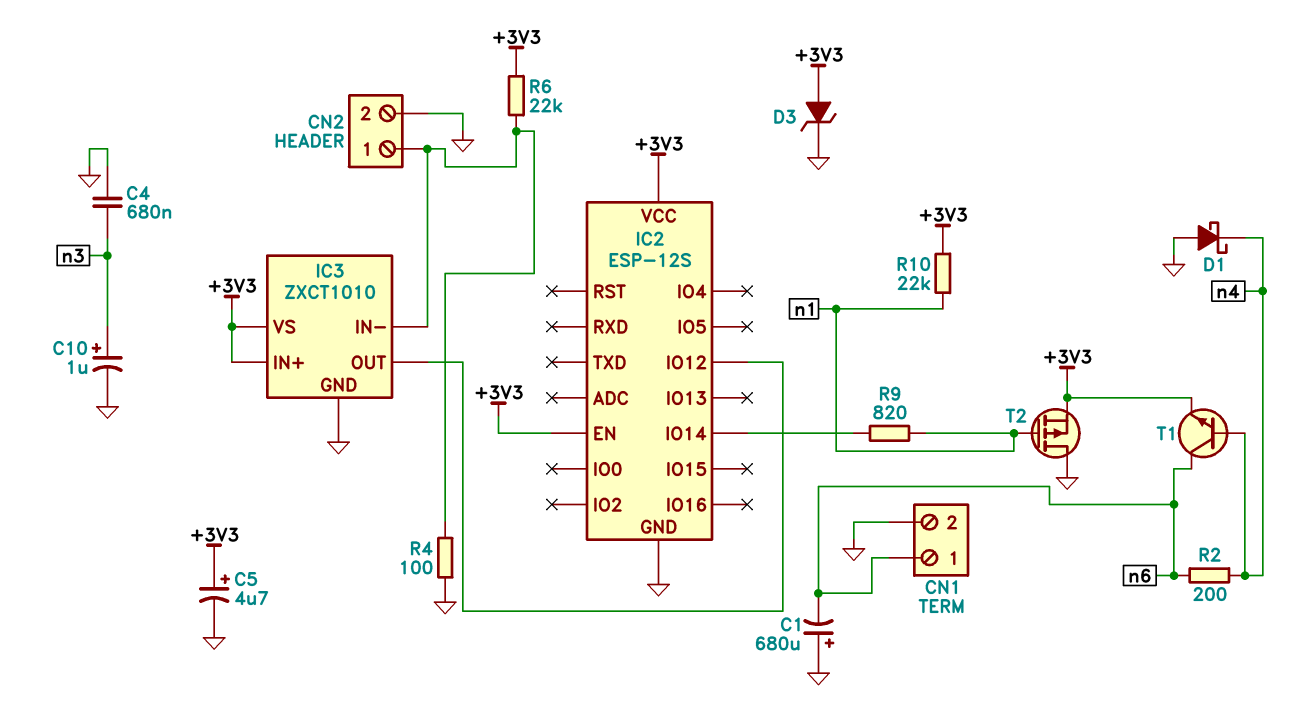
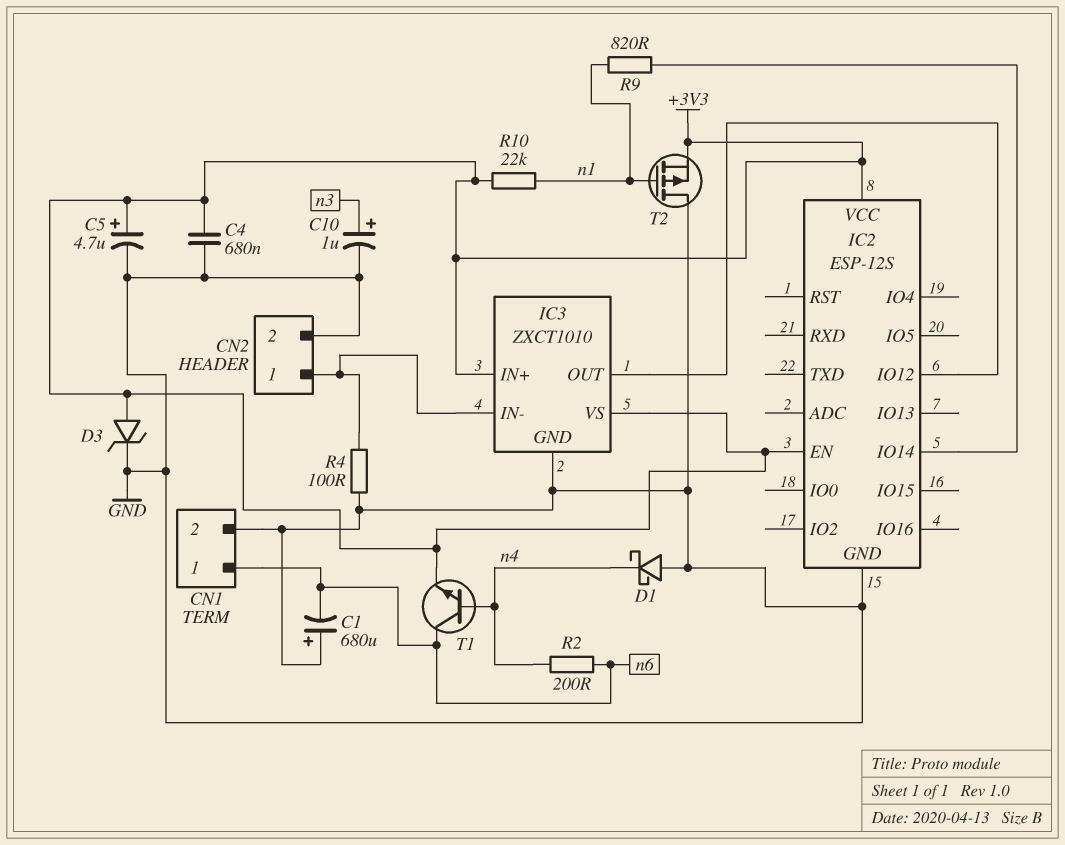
C4: 680nF (GND, n3) -> 680nF (+3V3, GND)
R6: 22k (+3V3, CN2/1) -> none

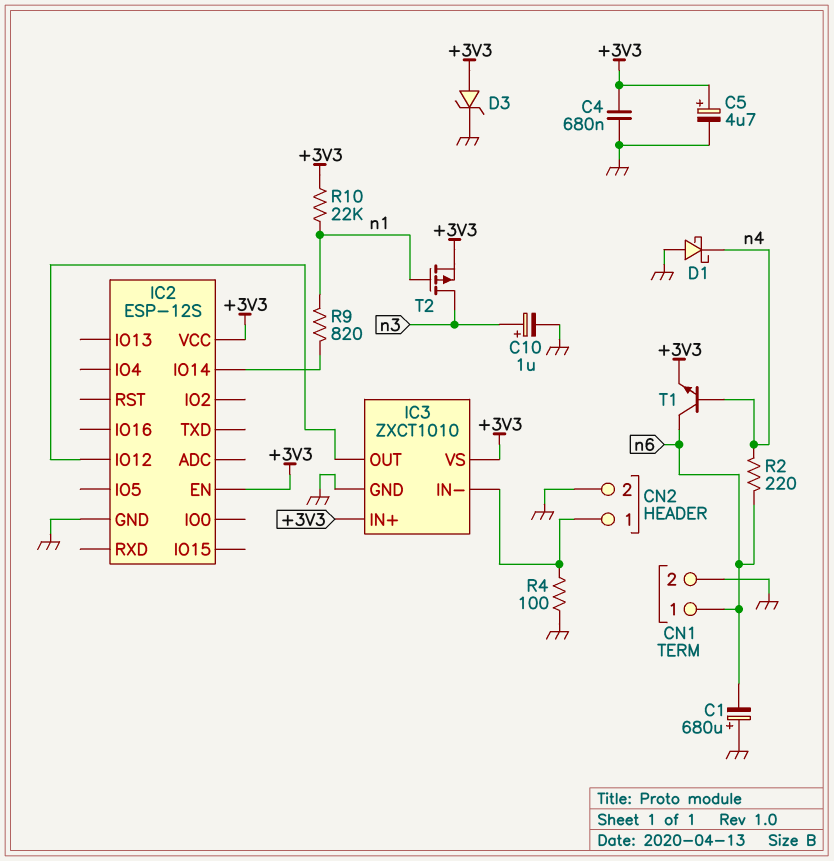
R2: 200 (n4, n6) -> 220 (n4, n6)
T2: PMOS (G n1, D GND, S +3V3) -> PMOS (G n1, D n3, S +3V3)

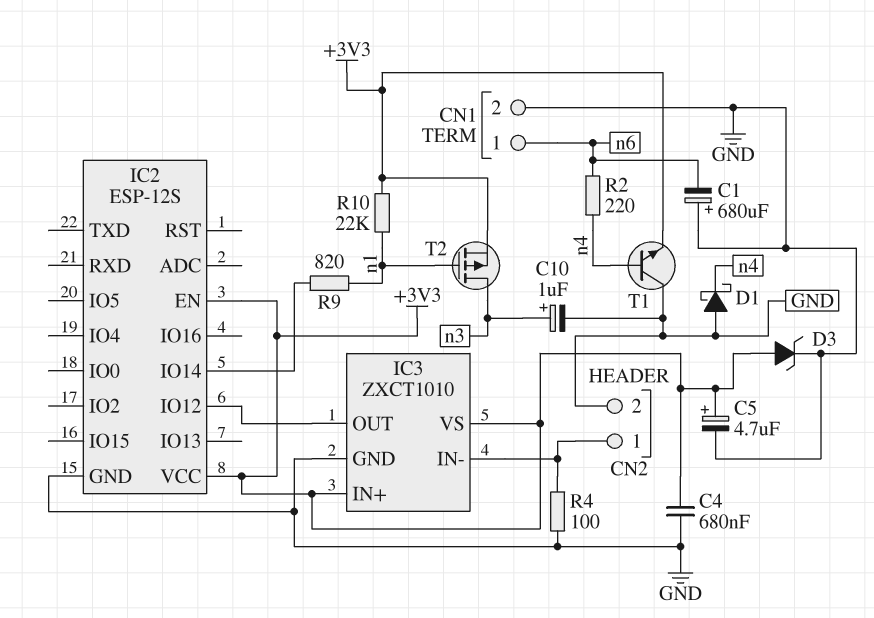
T1: NPN (B n4, C n6, E +3V3) -> NPN (B n4, C GND, E +3V3)

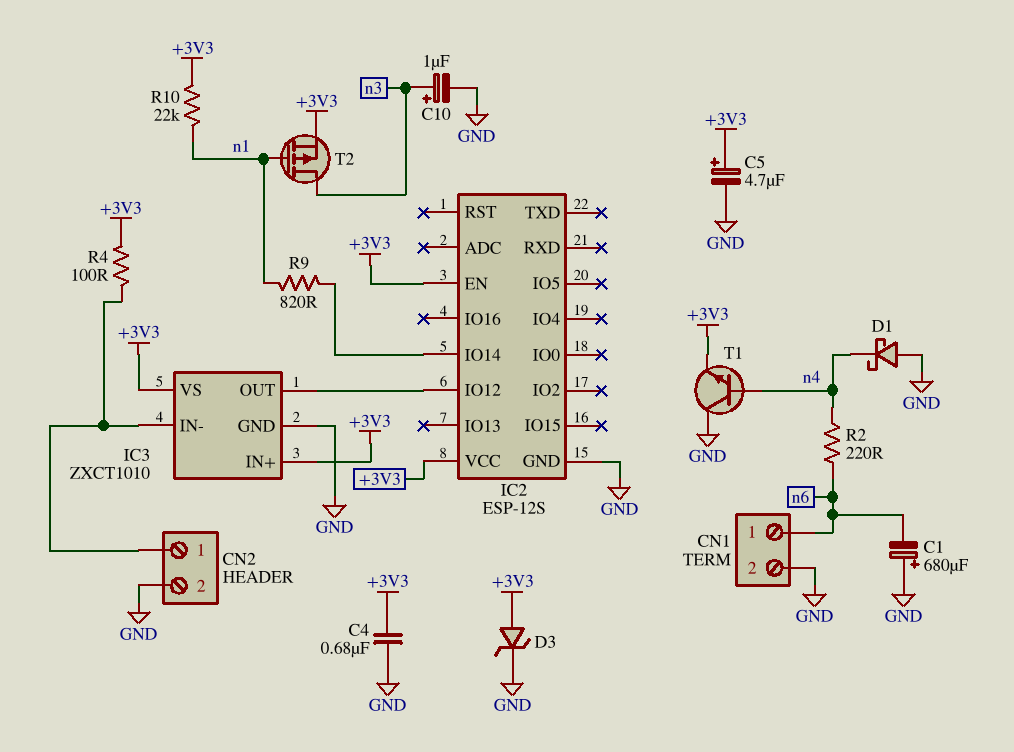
R4: 100 (CN2/1, GND) -> 100 (+3V3, CN2/1)

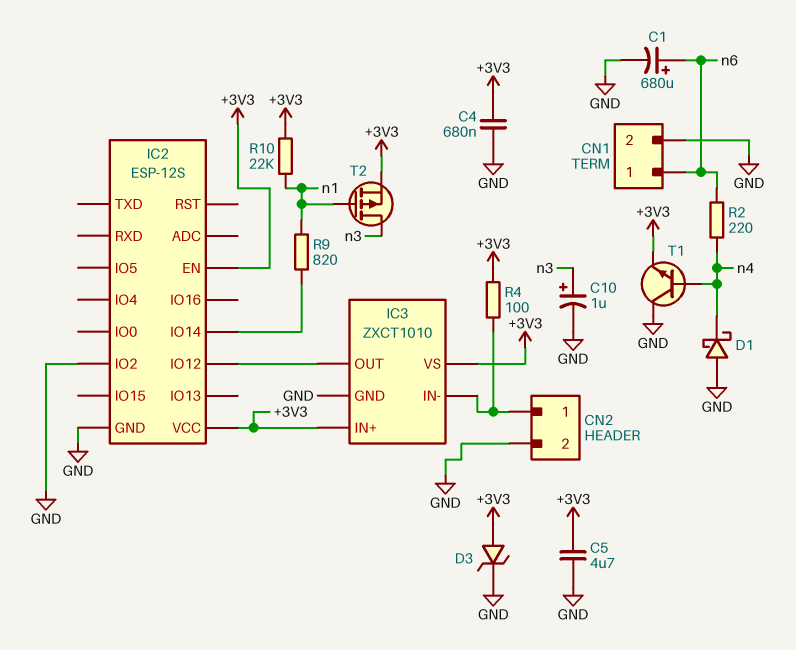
C1: 680uF (plus GND, minus n6) -> 680uF (plus n6, minus GND)
C5: 4.7uF (plus +3V3, minus GND) -> 4.7uF (+3V3, GND)
IC2 pin IO2: none -> GND

